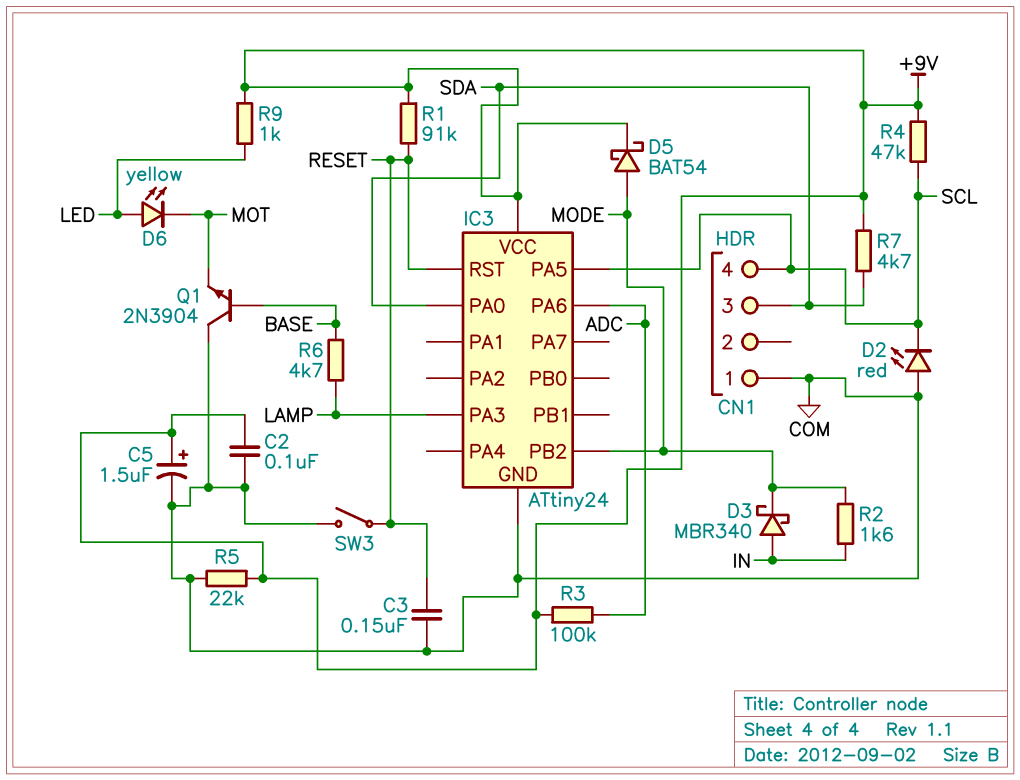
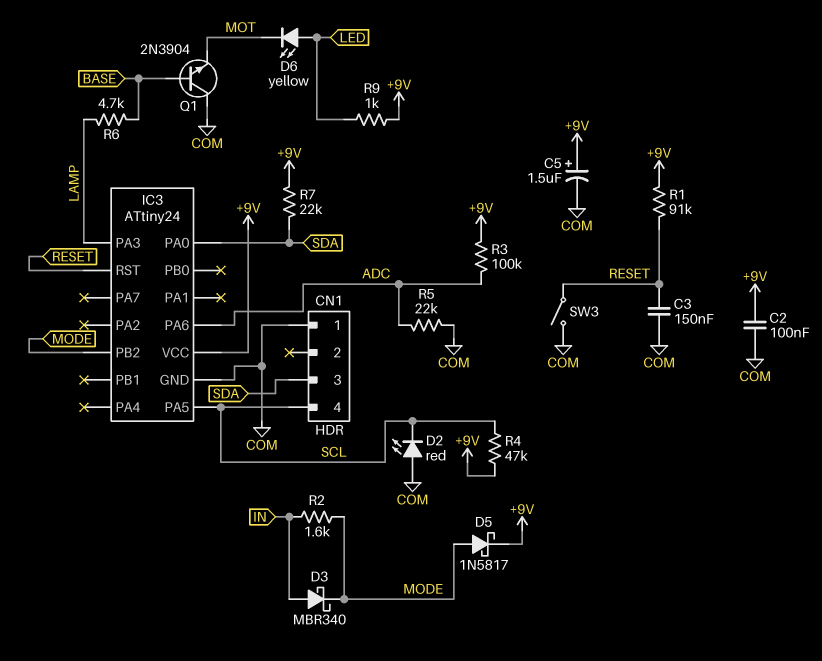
D5: schottky BAT54 (A MODE, K +9V) -> schottky 1N5817 (A MODE, K +9V)
R5: 22k (+9V, COM) -> 22k (ADC, COM)
R7: 4.7k (+9V, SDA) -> 22k (+9V, SDA)

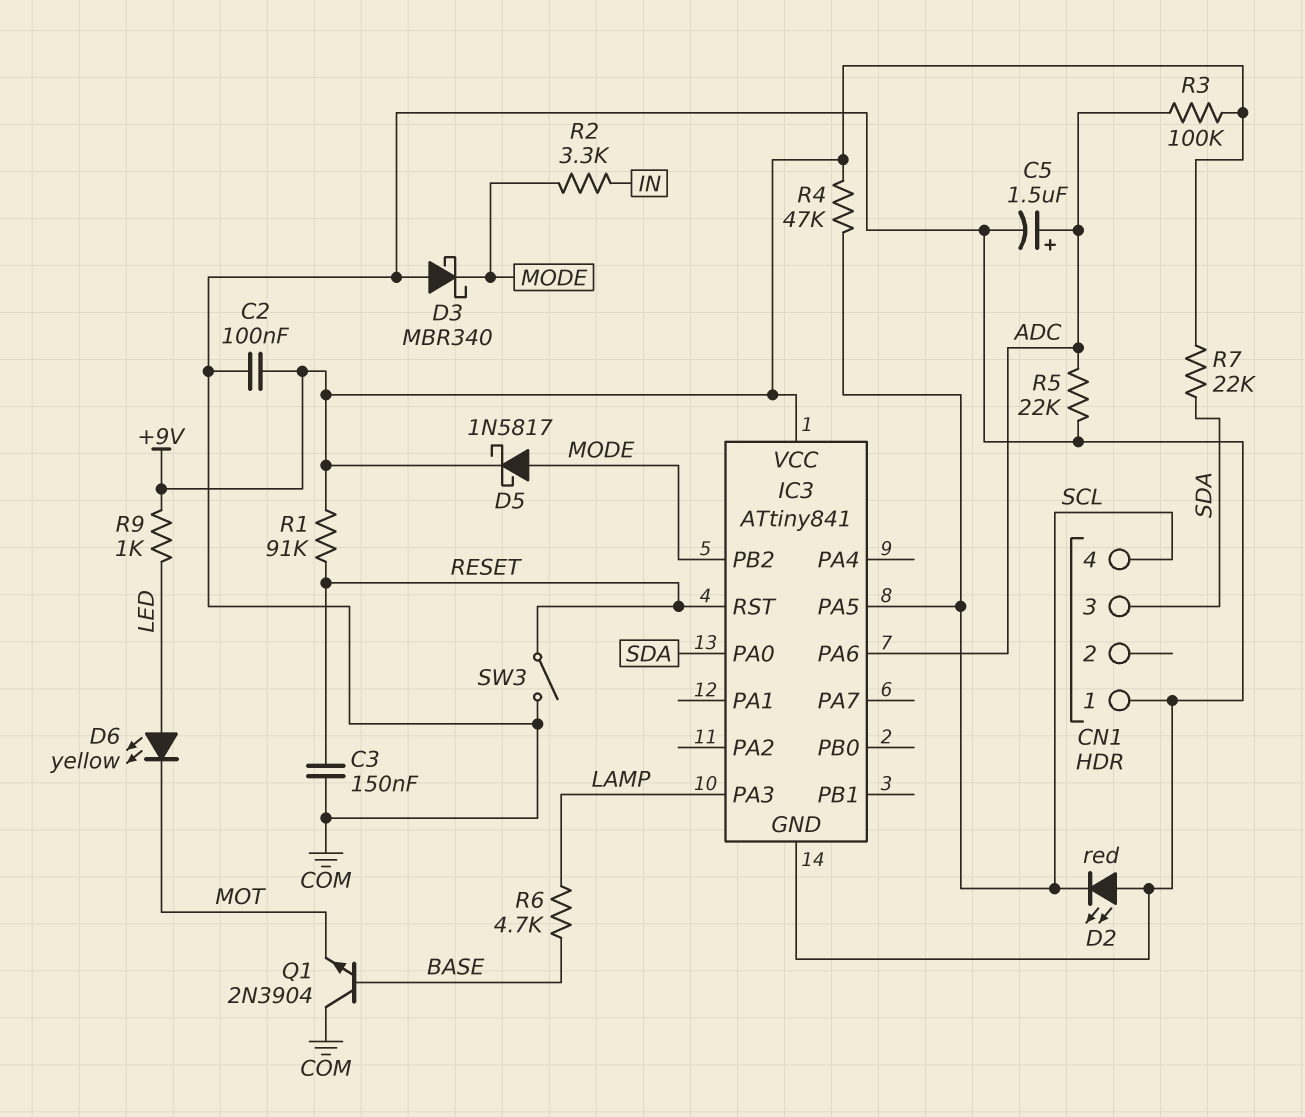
C5: 1.5uF (plus +9V, minus COM) -> 1.5uF (plus ADC, minus COM)
D3: schottky MBR340 (A IN, K MODE) -> schottky MBR340 (A COM, K MODE)
IC3: ATtiny24 -> ATtiny841
R2: 1.6k (IN, MODE) -> 3.3k (IN, MODE)

